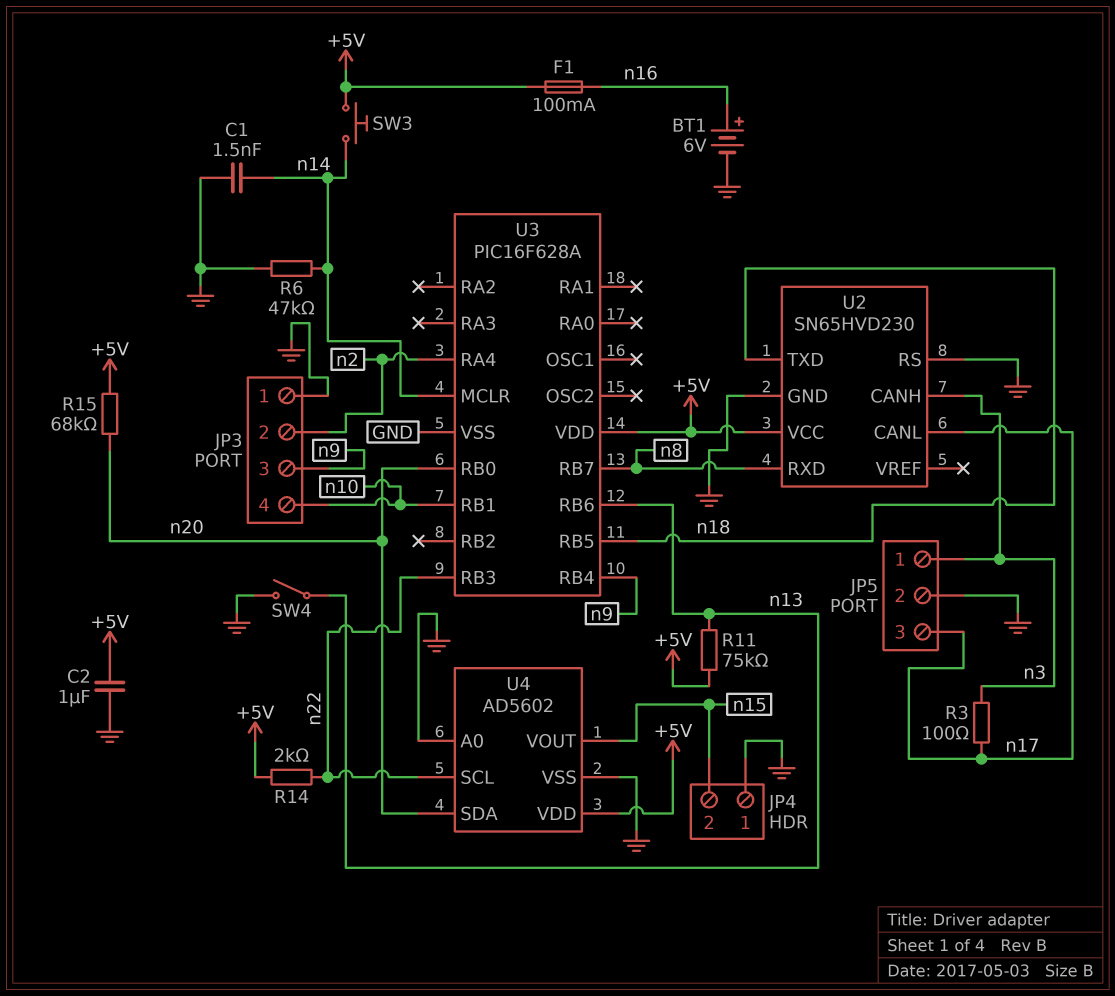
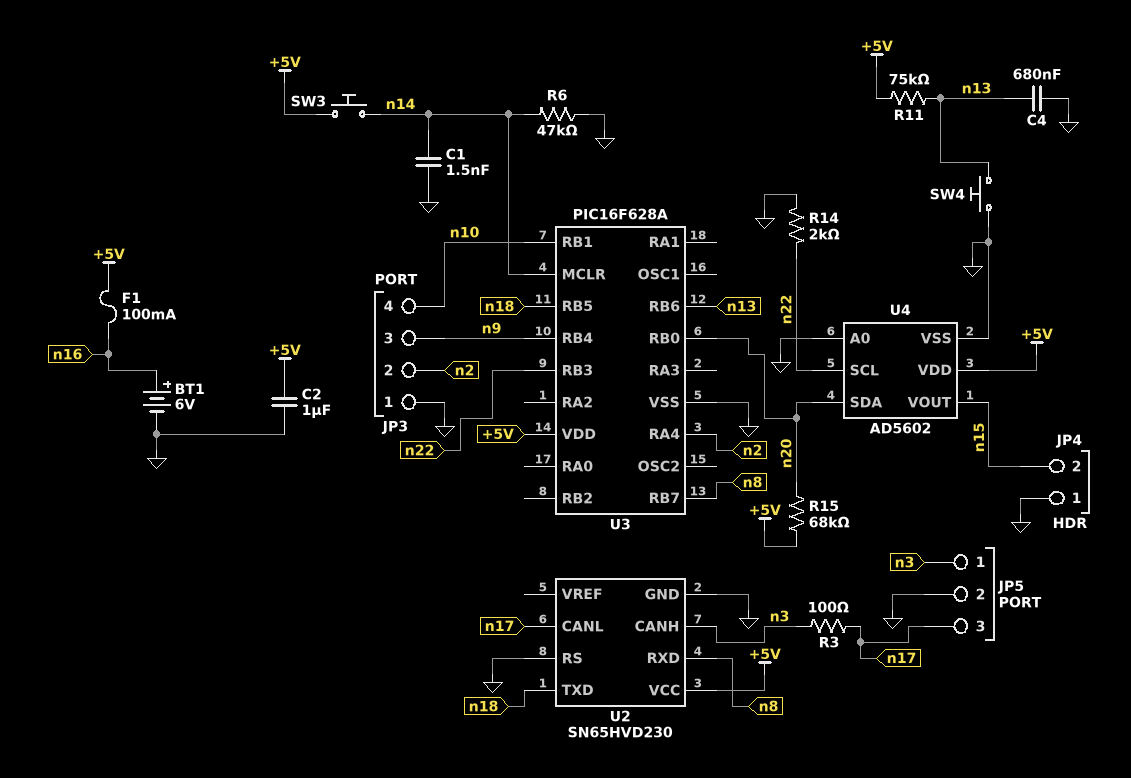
C4: none -> 680nF (GND, n13)
R14: 2k (+5V, n22) -> 2k (GND, n22)
SW4: switch (GND, n13) -> button (GND, n13)

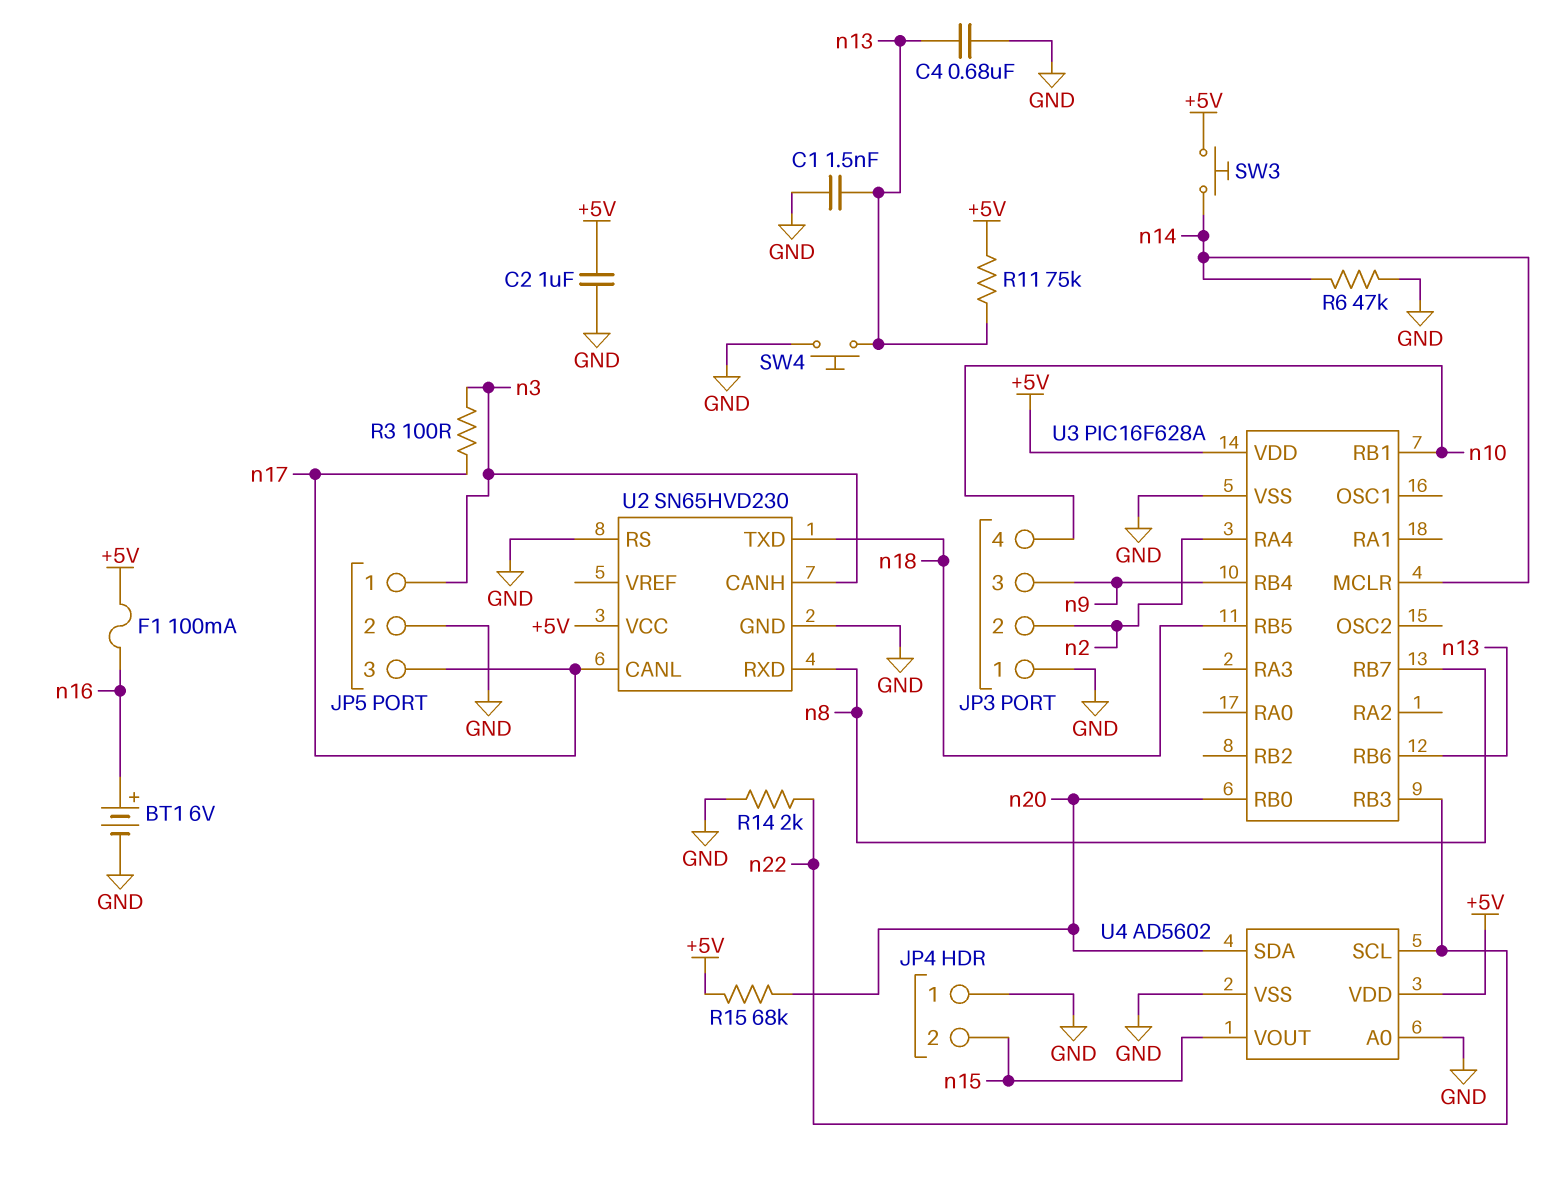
C1: 1.5nF (GND, n14) -> 1.5nF (GND, n13)

